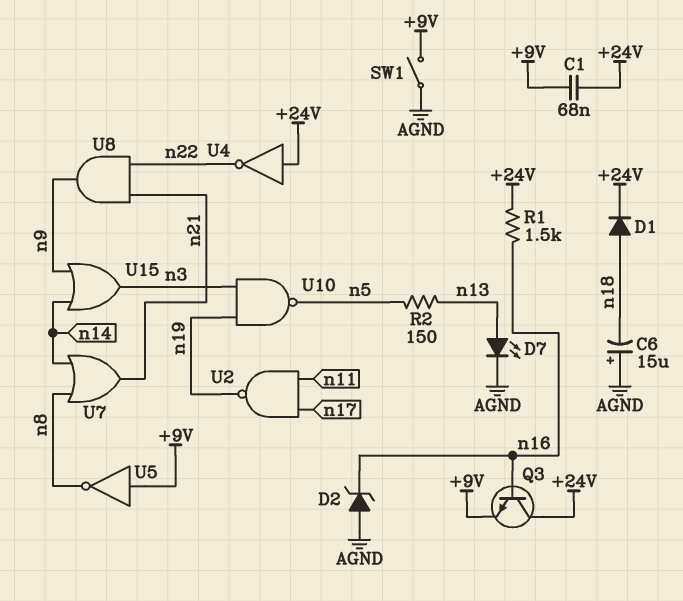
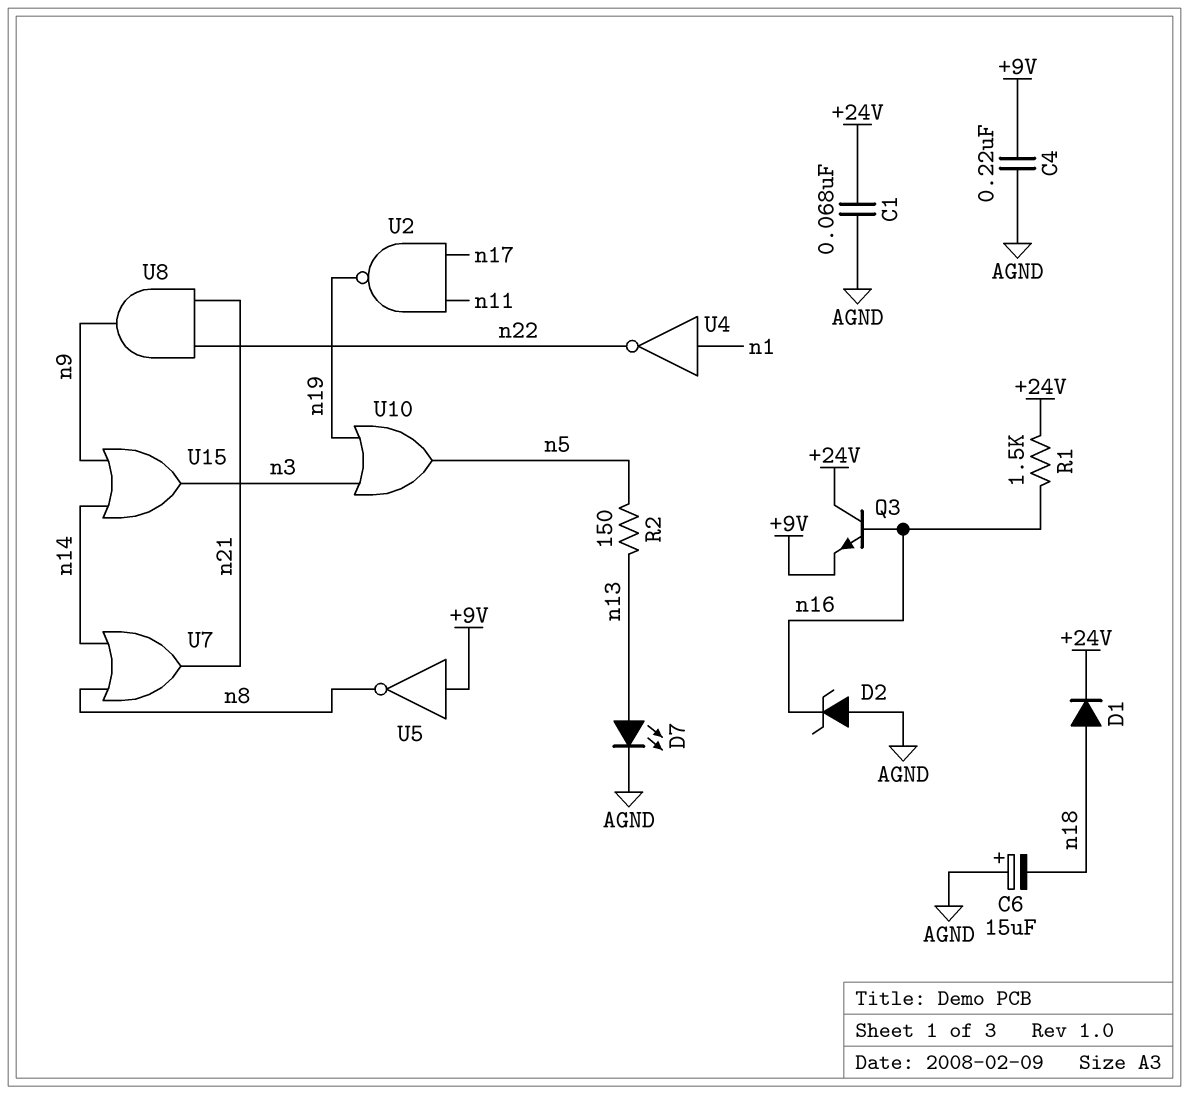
C1: 68nF (+9V, +24V) -> 68nF (+24V, AGND)
C4: none -> 220nF (+9V, AGND)
SW1: switch (+9V, AGND) -> none
U4: NOT (in +24V, out n22) -> NOT (in n1, out n22)
U10: NAND (in n3, in n19, out n5) -> OR (in n3, in n19, out n5)

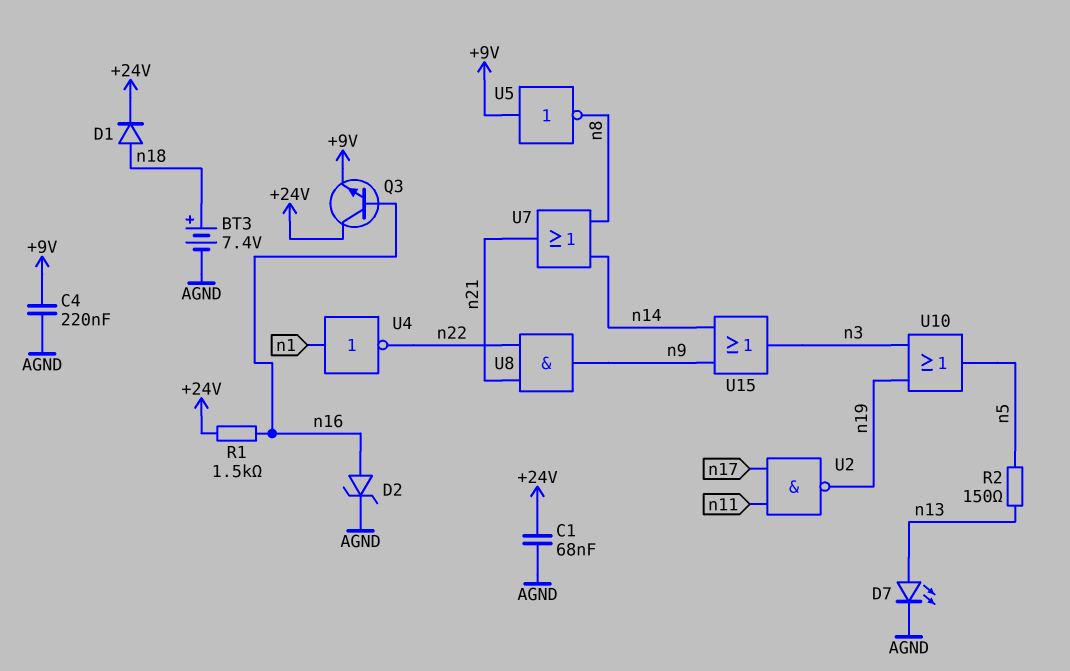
BT3: none -> 7.4V (plus n18, minus AGND)
C6: 15uF (plus AGND, minus n18) -> none
D2: zener (A AGND, K n16) -> zener (A n16, K AGND)

